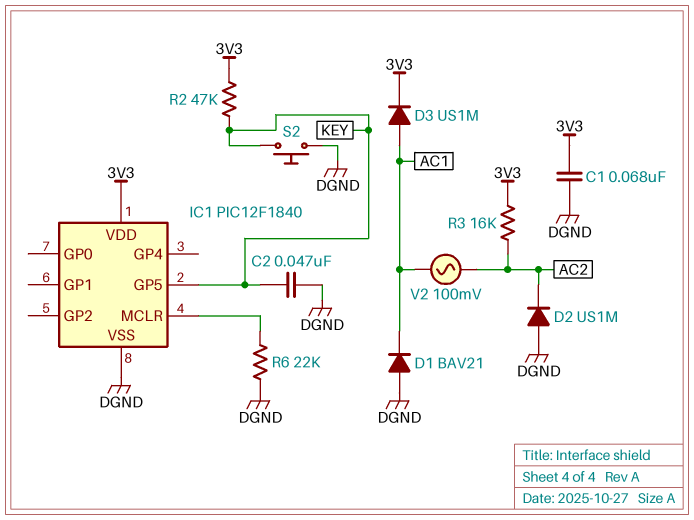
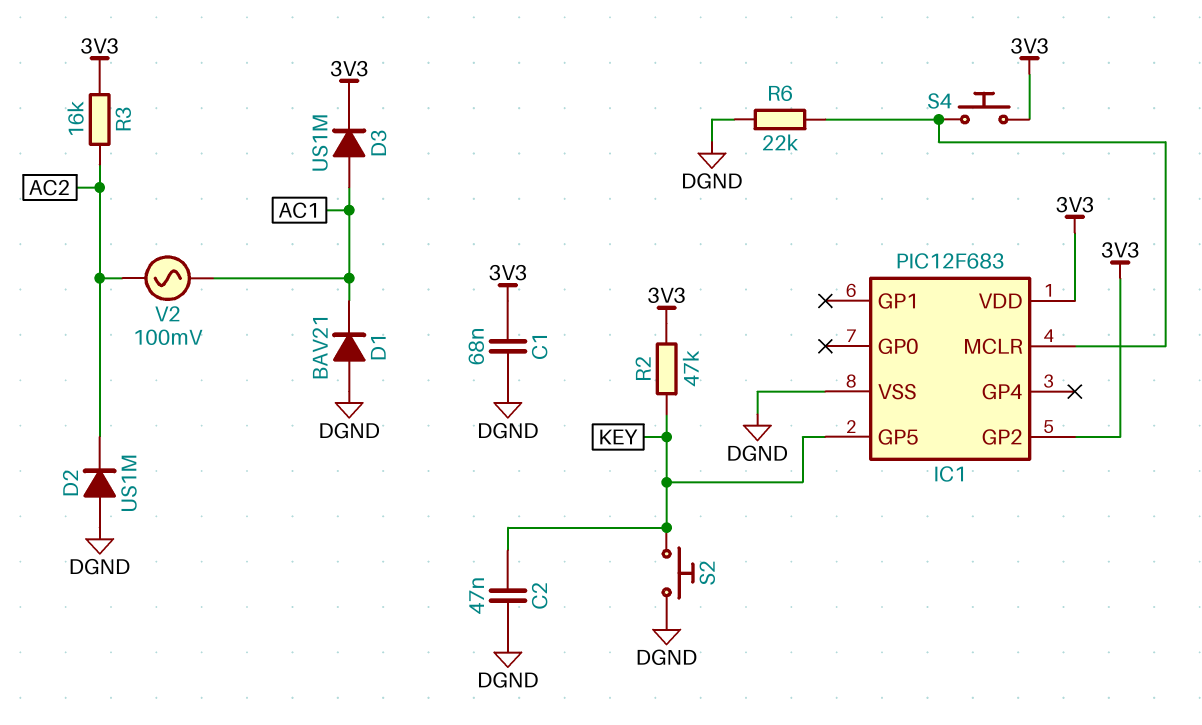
IC1: PIC12F1840 -> PIC12F683
IC1 pin GP2: none -> 3V3
S4: none -> button (3V3, IC1/MCLR)

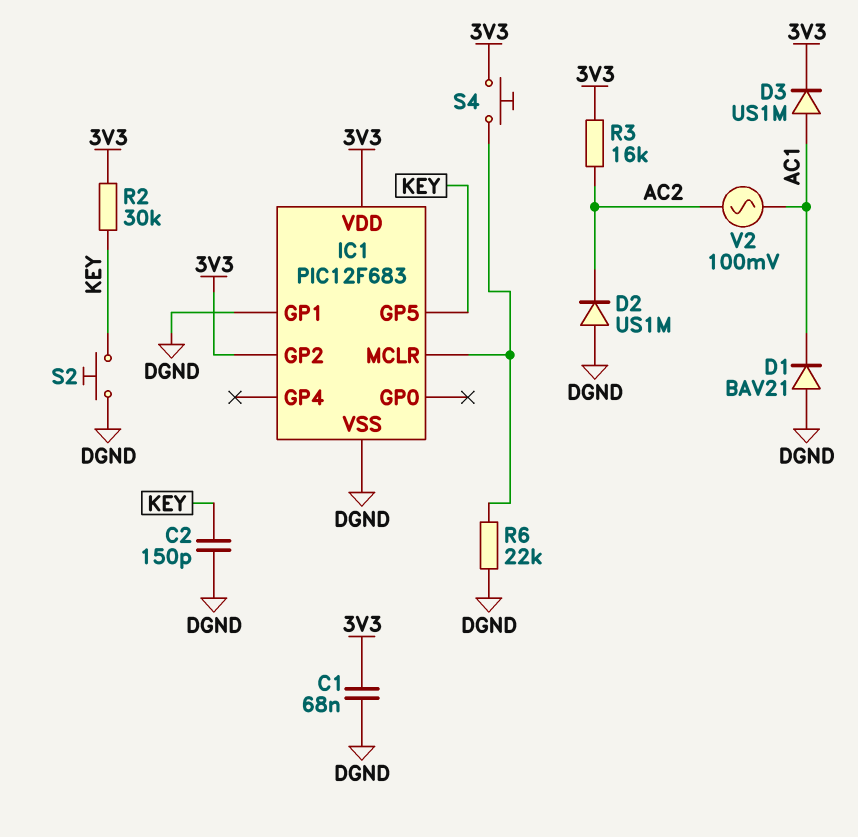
C2: 47nF (DGND, KEY) -> 150pF (DGND, KEY)
IC1 pin GP1: none -> DGND
R2: 47k (3V3, KEY) -> 30k (3V3, KEY)

